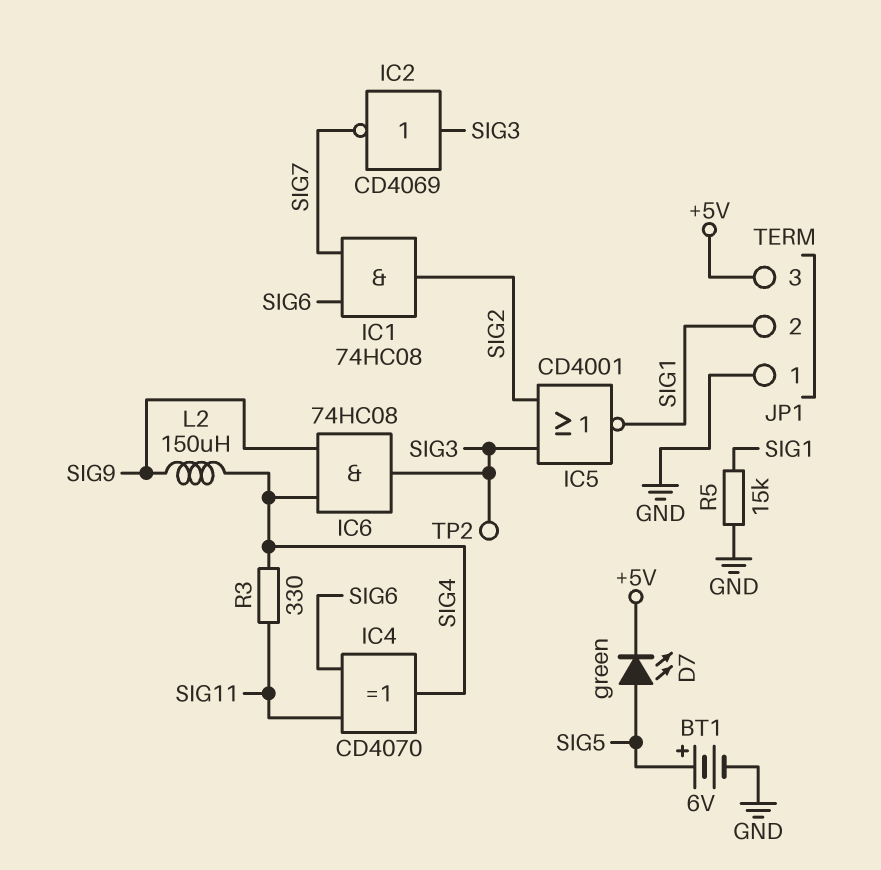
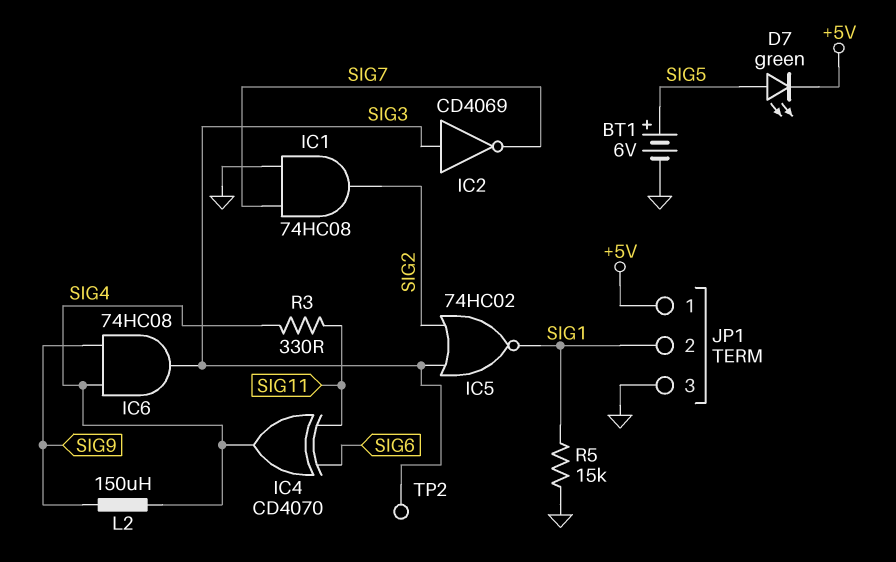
IC1: AND 74HC08 (in SIG6, in SIG7, out SIG2) -> AND 74HC08 (in GND, in SIG7, out SIG2)
IC5: NOR CD4001 (in SIG2, in SIG3, out SIG1) -> NOR 74HC02 (in SIG2, in SIG3, out SIG1)
JP1 pin 1: GND -> +5V
JP1 pin 3: +5V -> GND

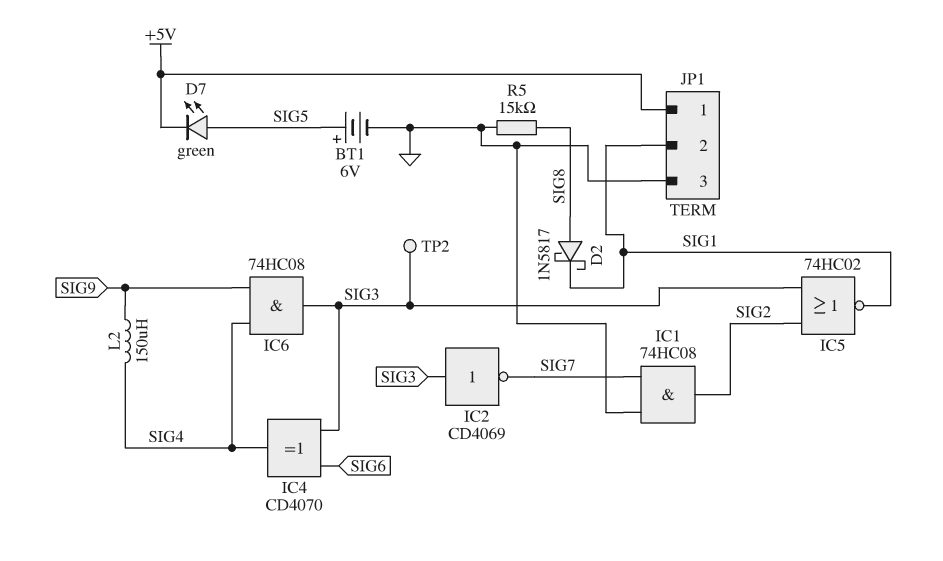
D2: none -> schottky 1N5817 (A SIG8, K SIG1)
IC4: XOR CD4070 (in SIG6, in SIG11, out SIG4) -> XOR CD4070 (in SIG3, in SIG6, out SIG4)
R3: 330 (SIG4, SIG11) -> none
R5: 15k (GND, SIG1) -> 15k (GND, SIG8)

